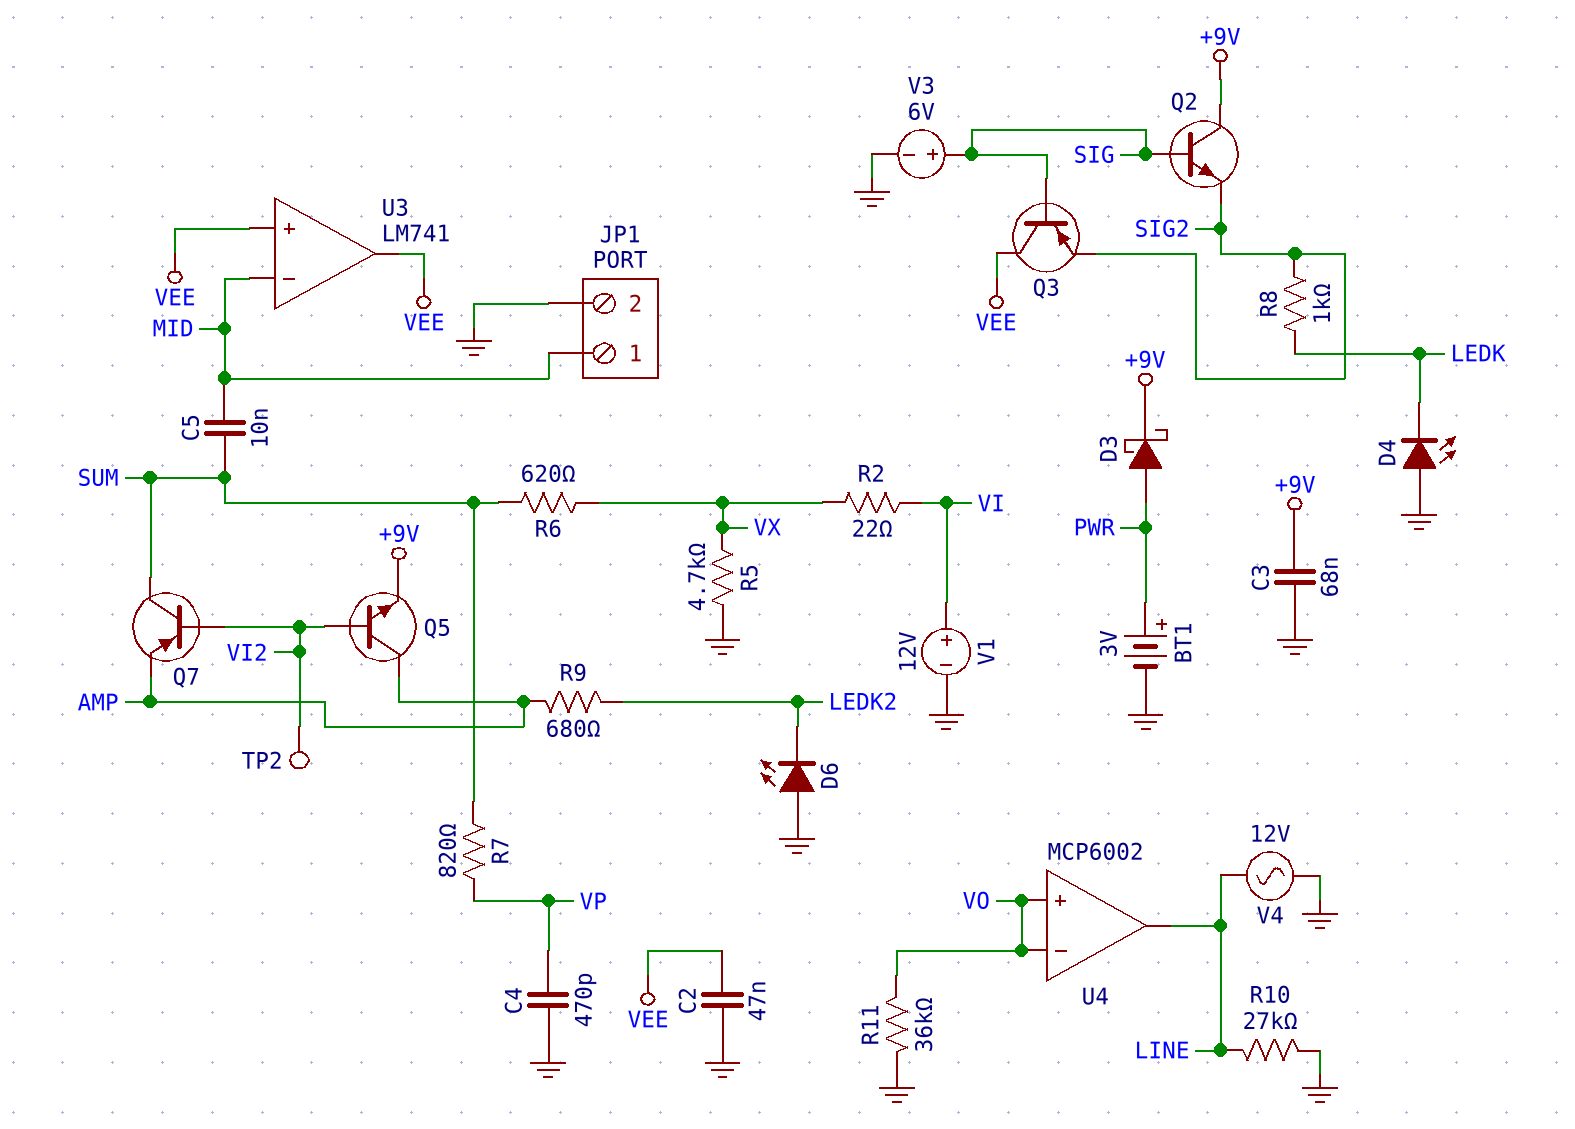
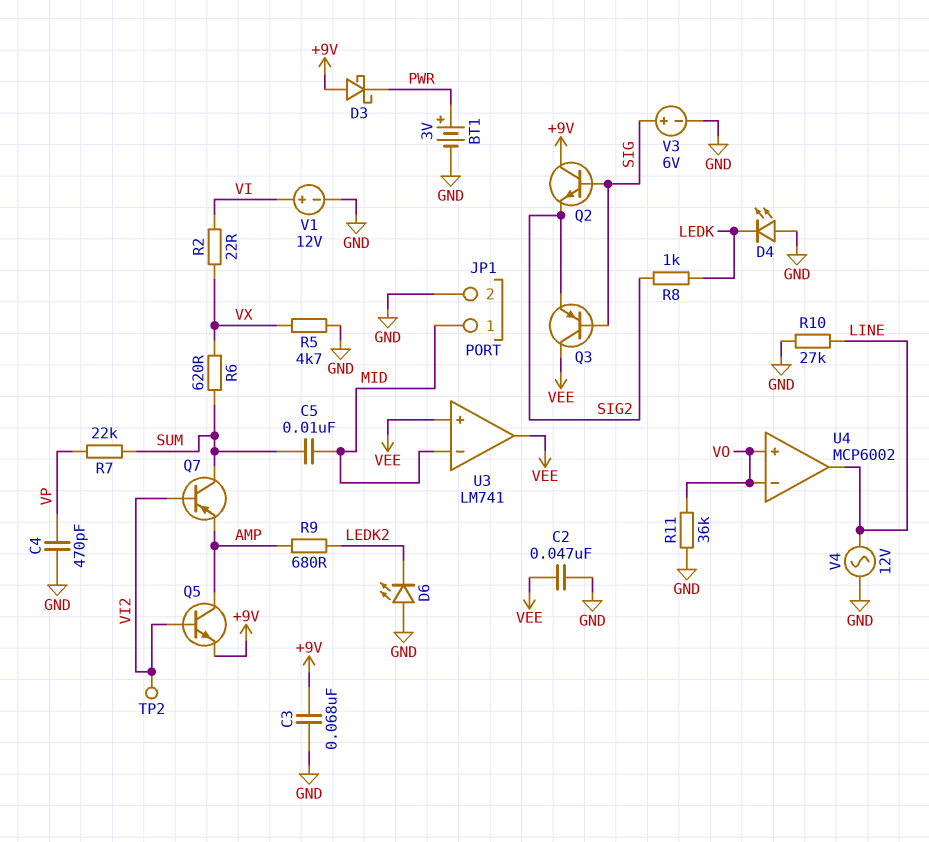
D3: schottky (A PWR, K +9V) -> schottky (A +9V, K PWR)
R7: 820 (SUM, VP) -> 22k (SUM, VP)

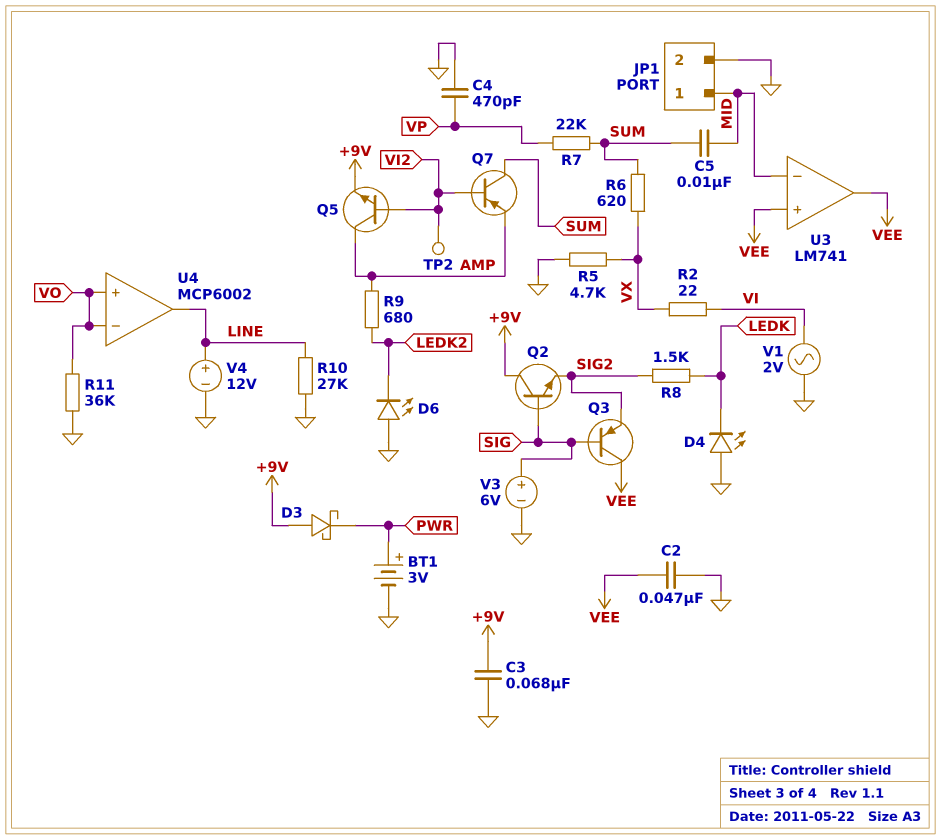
R8: 1k (LEDK, SIG2) -> 1.5k (LEDK, SIG2)
V1: 12V (plus VI, minus GND) -> AC 2V (GND, VI)
V4: AC 12V (GND, LINE) -> 12V (plus LINE, minus GND)

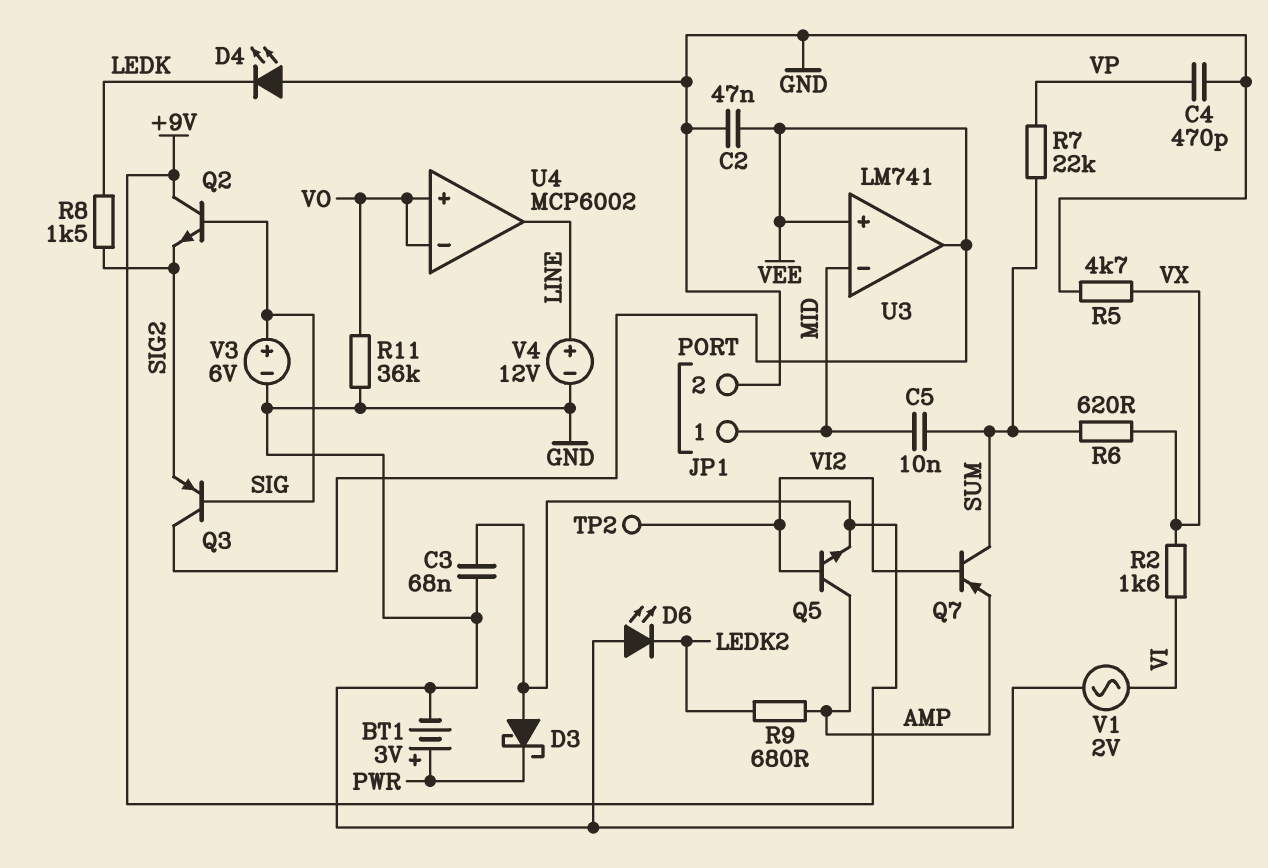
R2: 22 (VI, VX) -> 1.6k (VI, VX)
R10: 27k (GND, LINE) -> none

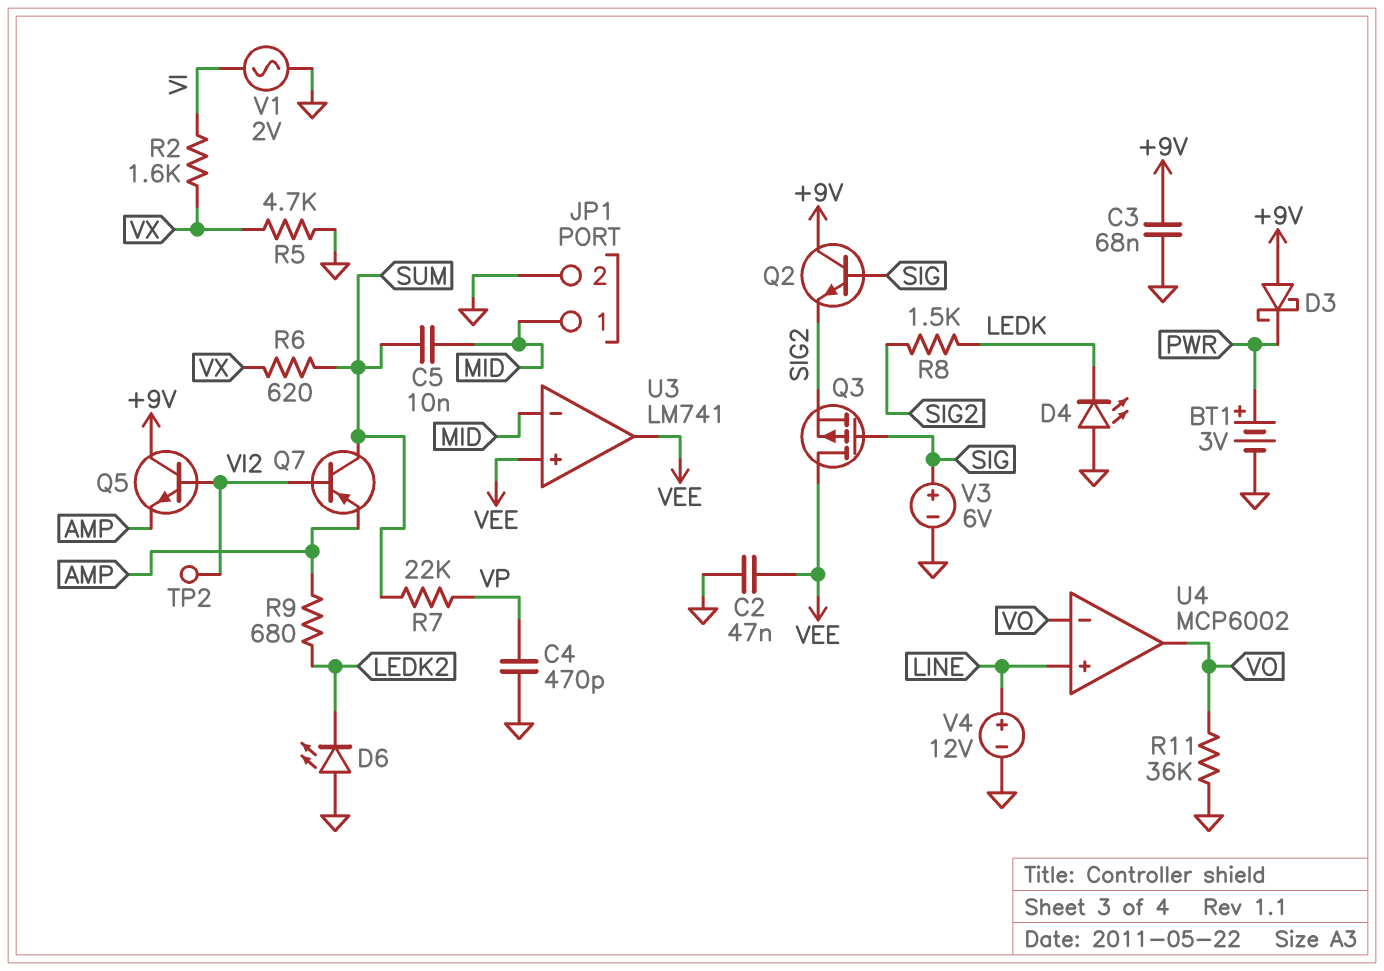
Q3: PNP (B SIG, C VEE, E SIG2) -> PMOS (G SIG, D VEE, S SIG2)
Q5: NPN (B VI2, C AMP, E +9V) -> NPN (B VI2, C +9V, E AMP)
U4 pin in+: VO -> LINE
U4 pin out: LINE -> VO

